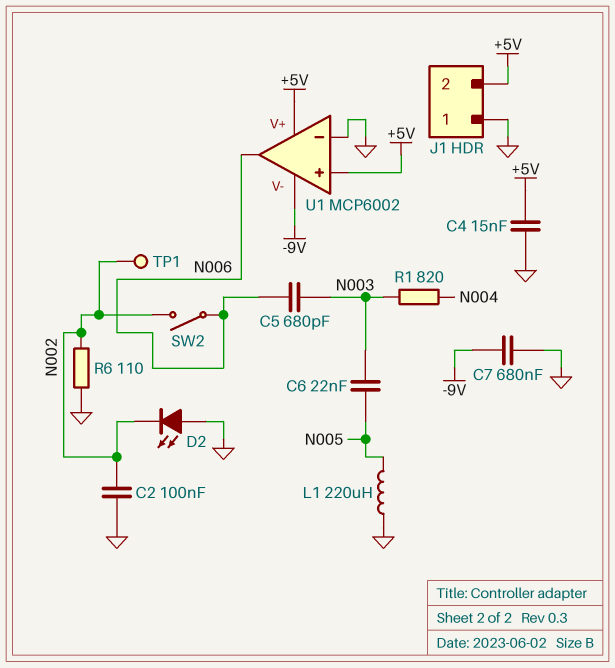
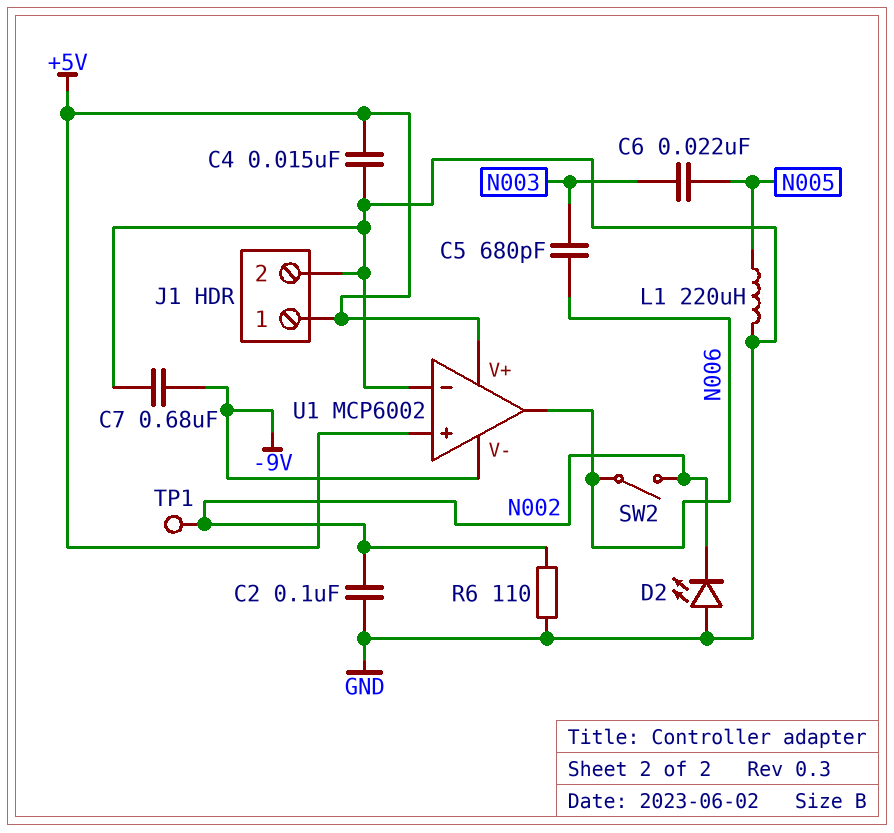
J1 pin 1: GND -> +5V
J1 pin 2: +5V -> GND
R1: 820 (N003, N004) -> none

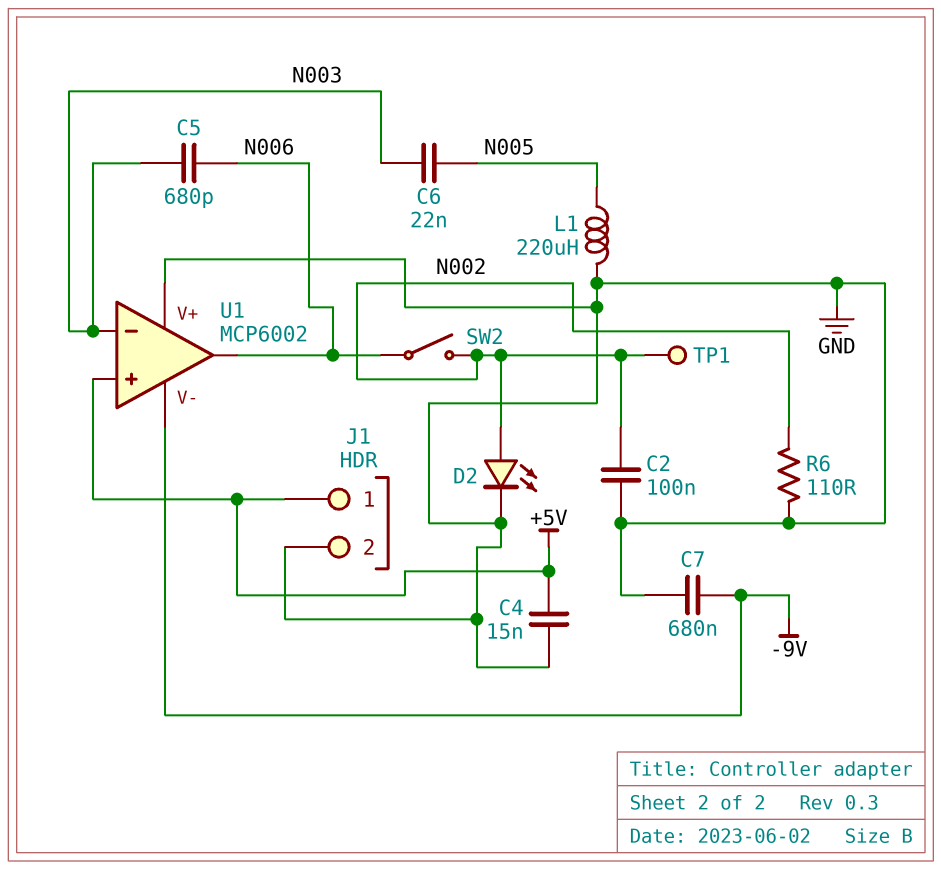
D2: LED (A GND, K N002) -> LED (A N002, K GND)
U1 pin V+: +5V -> GND
U1 pin in-: GND -> N003

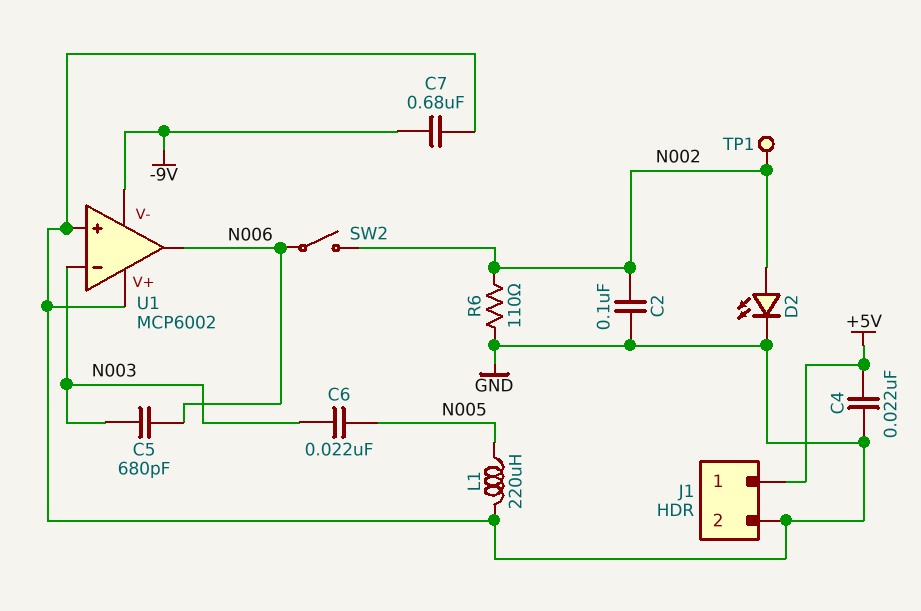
C4: 15nF (+5V, GND) -> 22nF (+5V, GND)
U1 pin in+: +5V -> GND

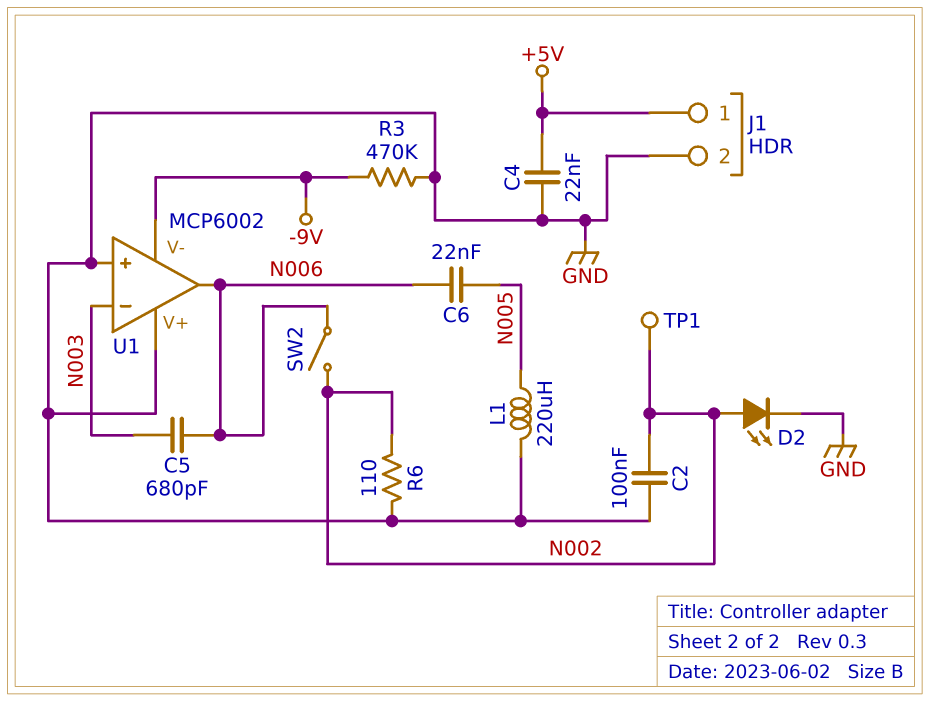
C6: 22nF (N003, N005) -> 22nF (N005, N006)
C7: 680nF (-9V, GND) -> none
R3: none -> 470k (-9V, GND)

